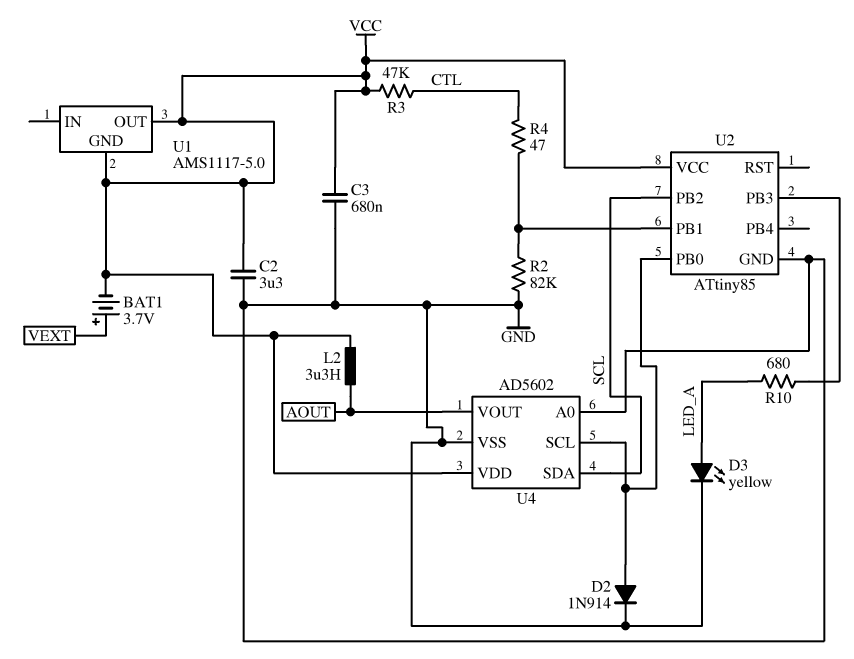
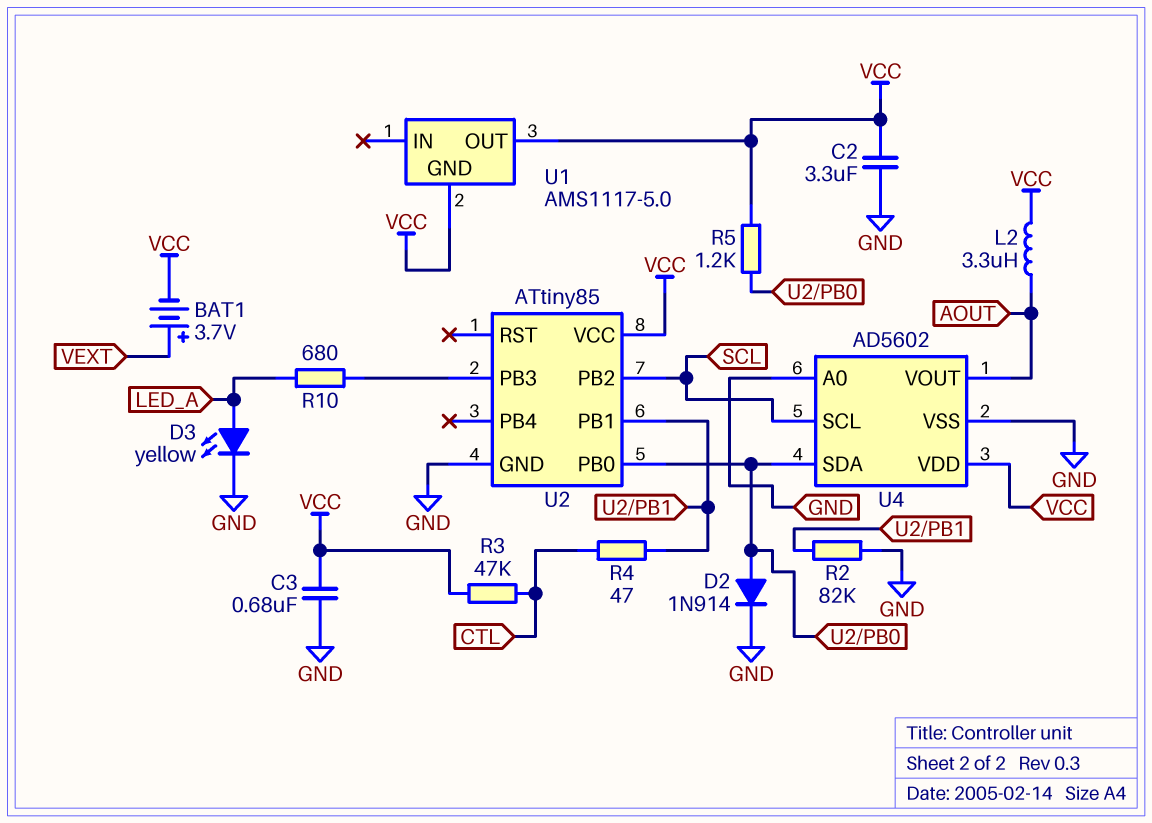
R5: none -> 1.2k (U2/PB0, VCC)
U4 pin SCL: U2/PB0 -> SCL
U4 pin SDA: SCL -> U2/PB0

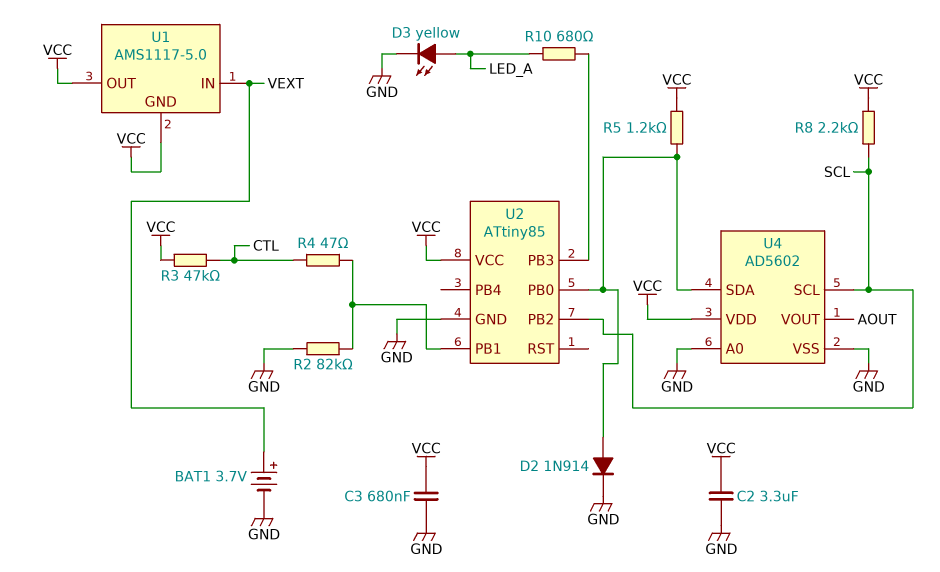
BAT1: 3.7V (plus VEXT, minus VCC) -> 3.7V (plus VEXT, minus GND)
L2: 3.3uH (AOUT, VCC) -> none
R8: none -> 2.2k (SCL, VCC)
U1 pin IN: none -> VEXT

